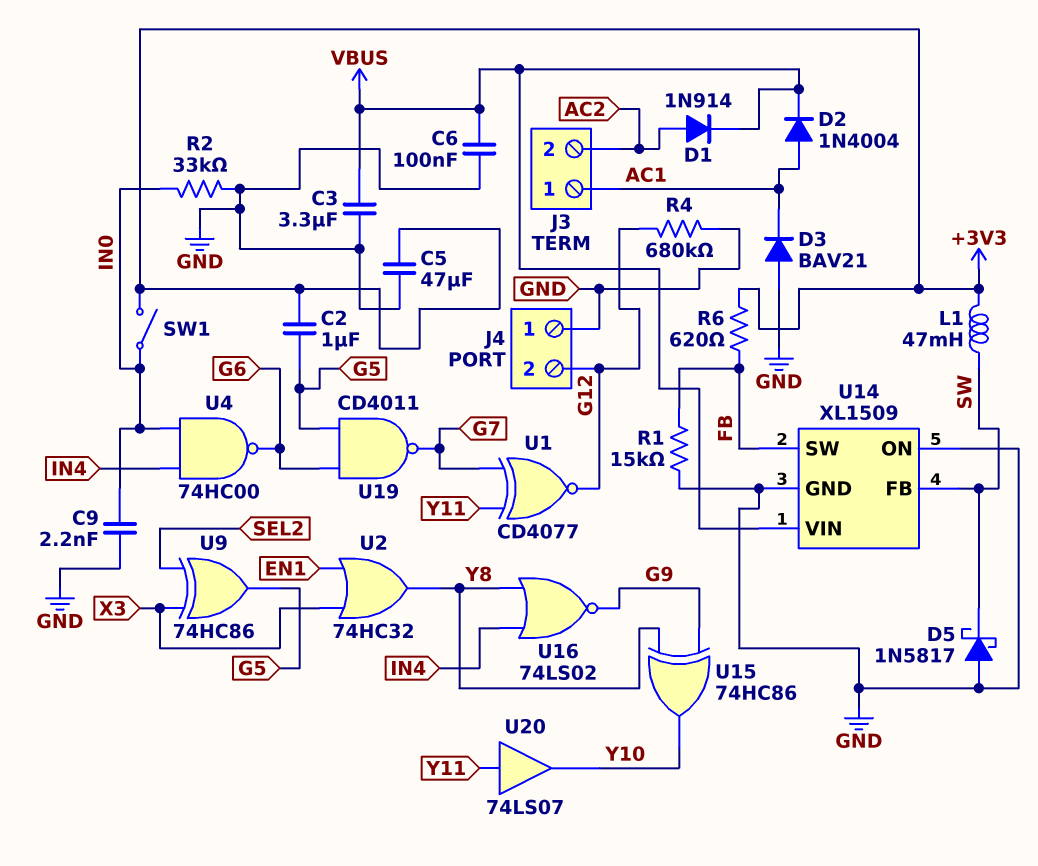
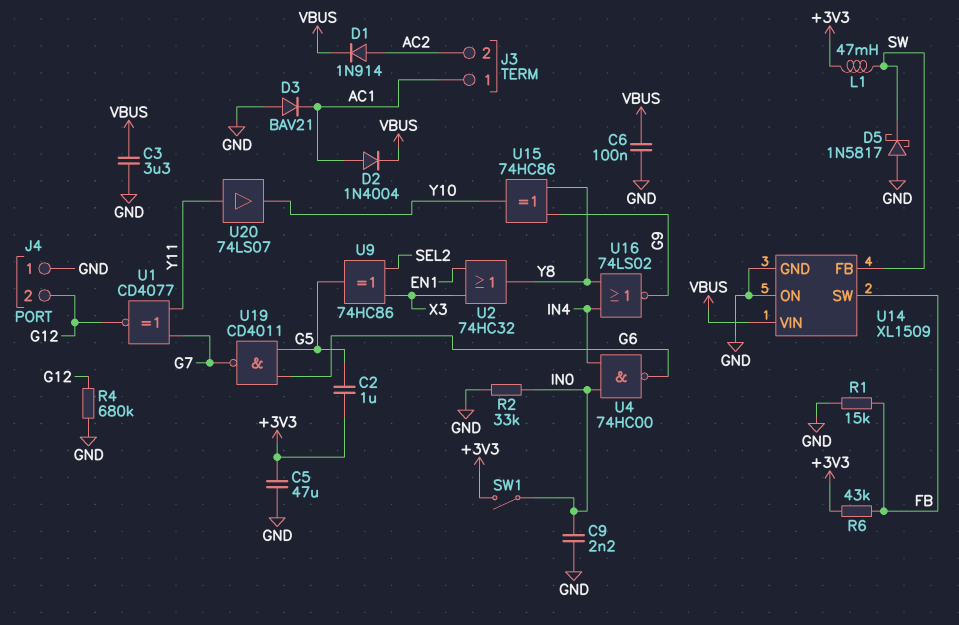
R6: 620 (+3V3, FB) -> 43k (+3V3, FB)

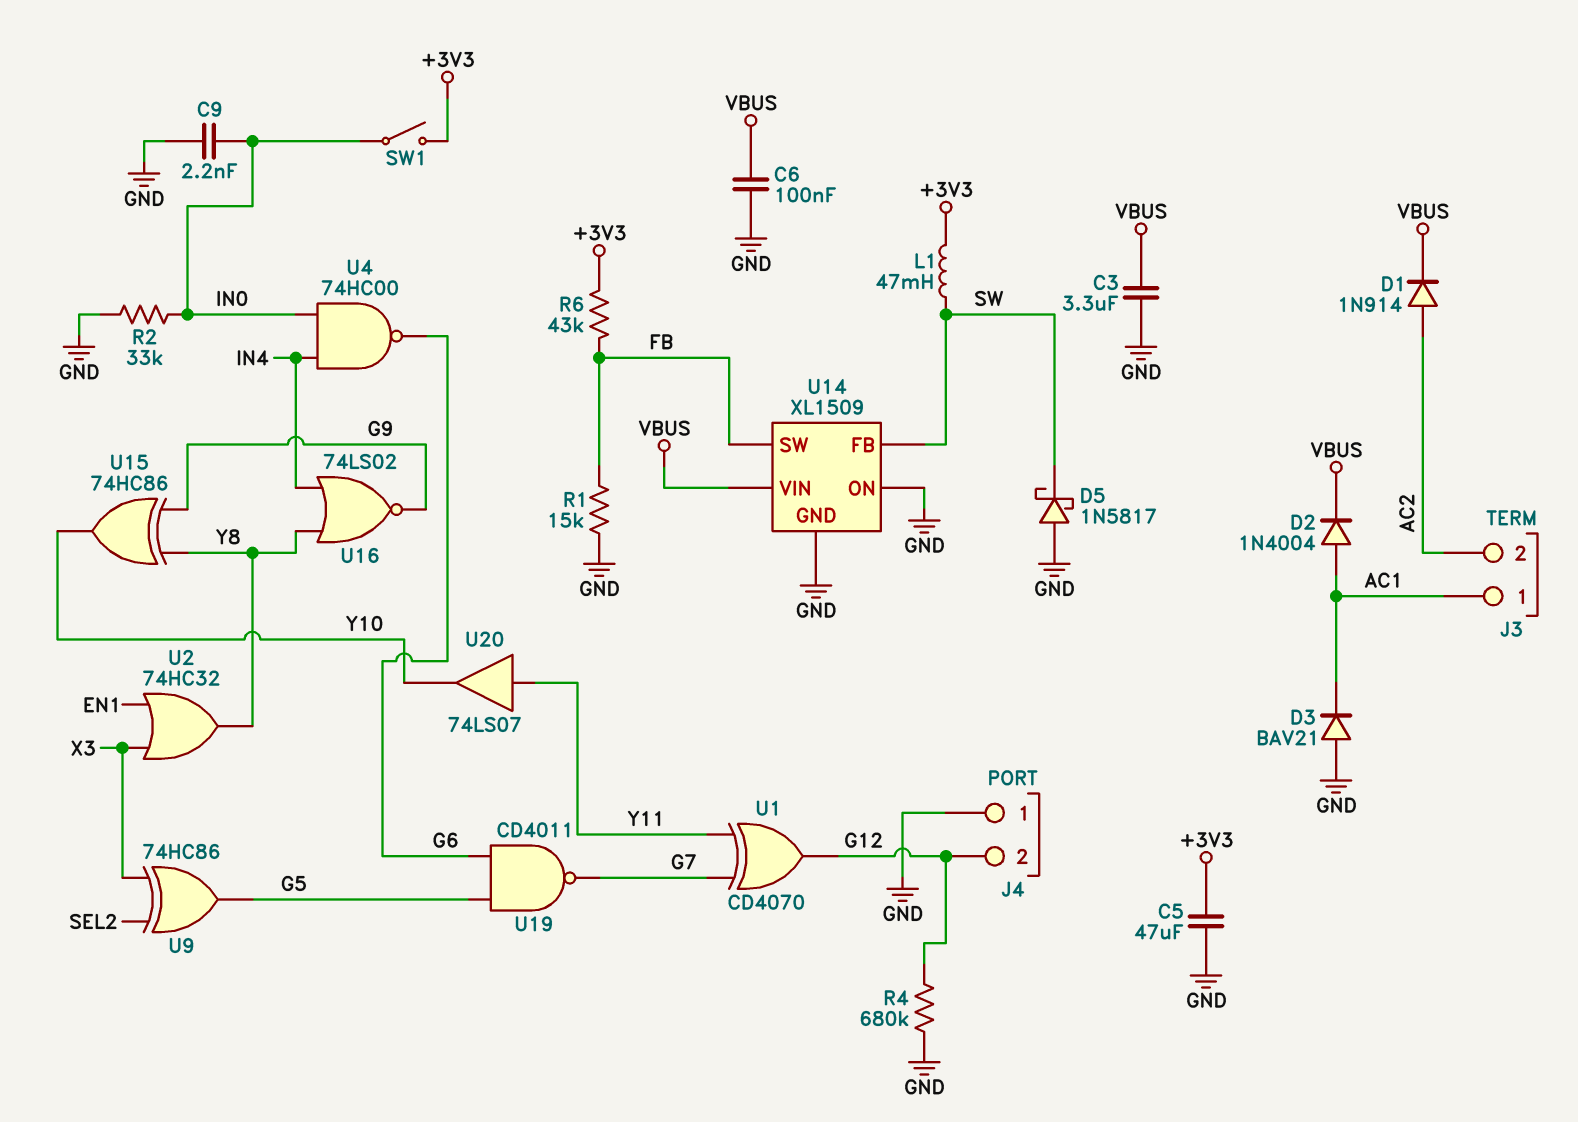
C2: 1uF (+3V3, G5) -> none
U1: XNOR CD4077 (in G7, in Y11, out G12) -> XOR CD4070 (in G7, in Y11, out G12)

